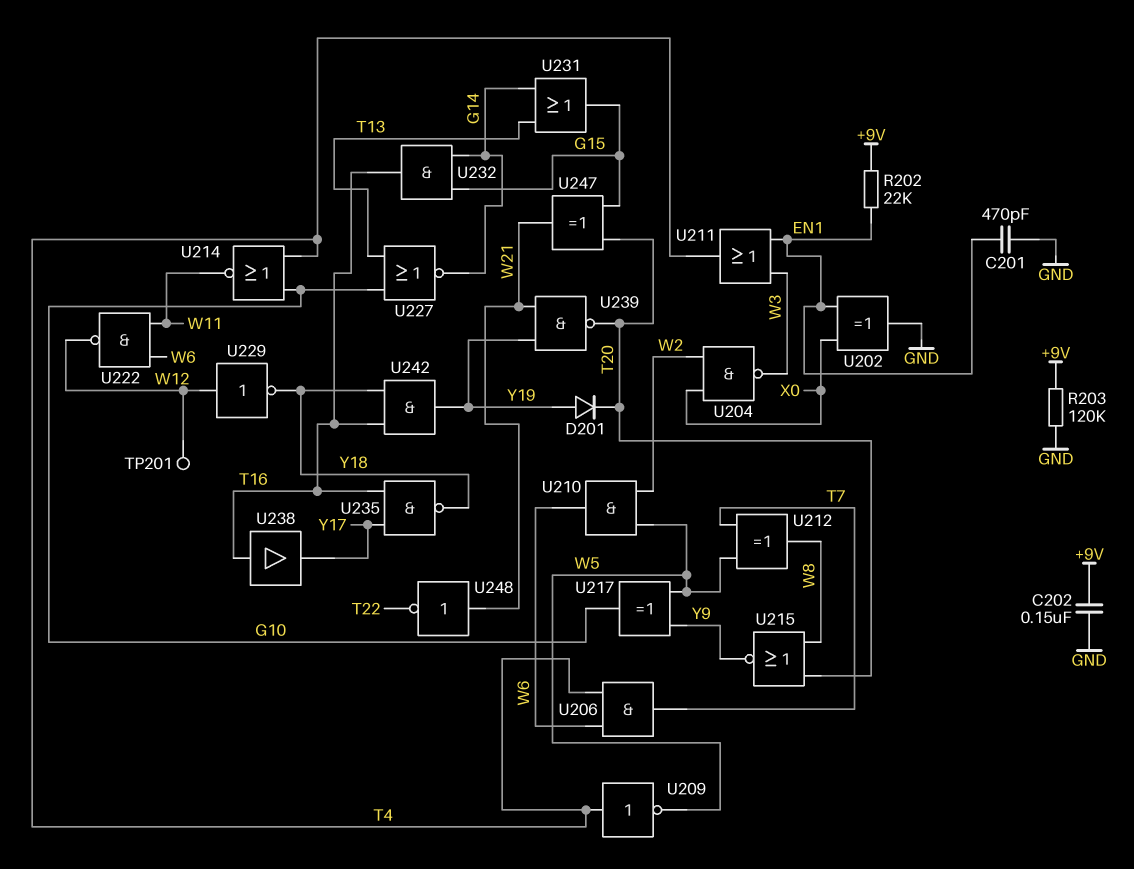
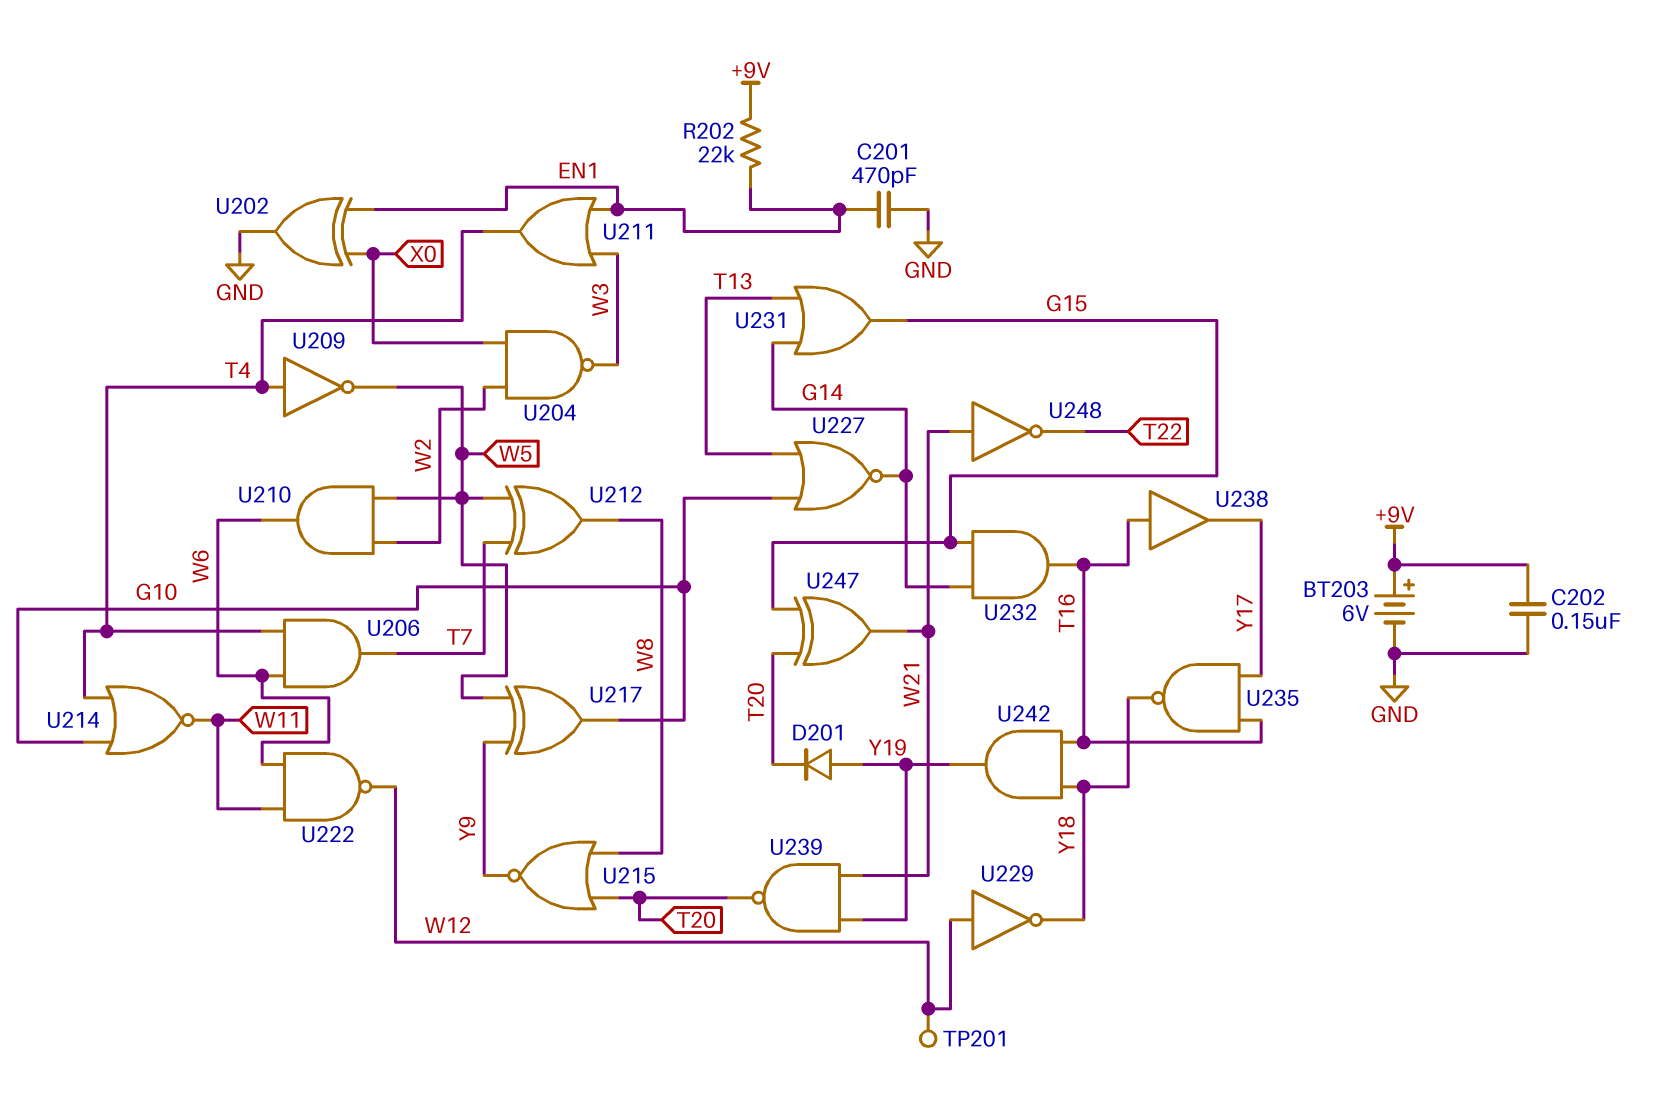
BT203: none -> 6V (plus +9V, minus GND)
R203: 120k (+9V, GND) -> none

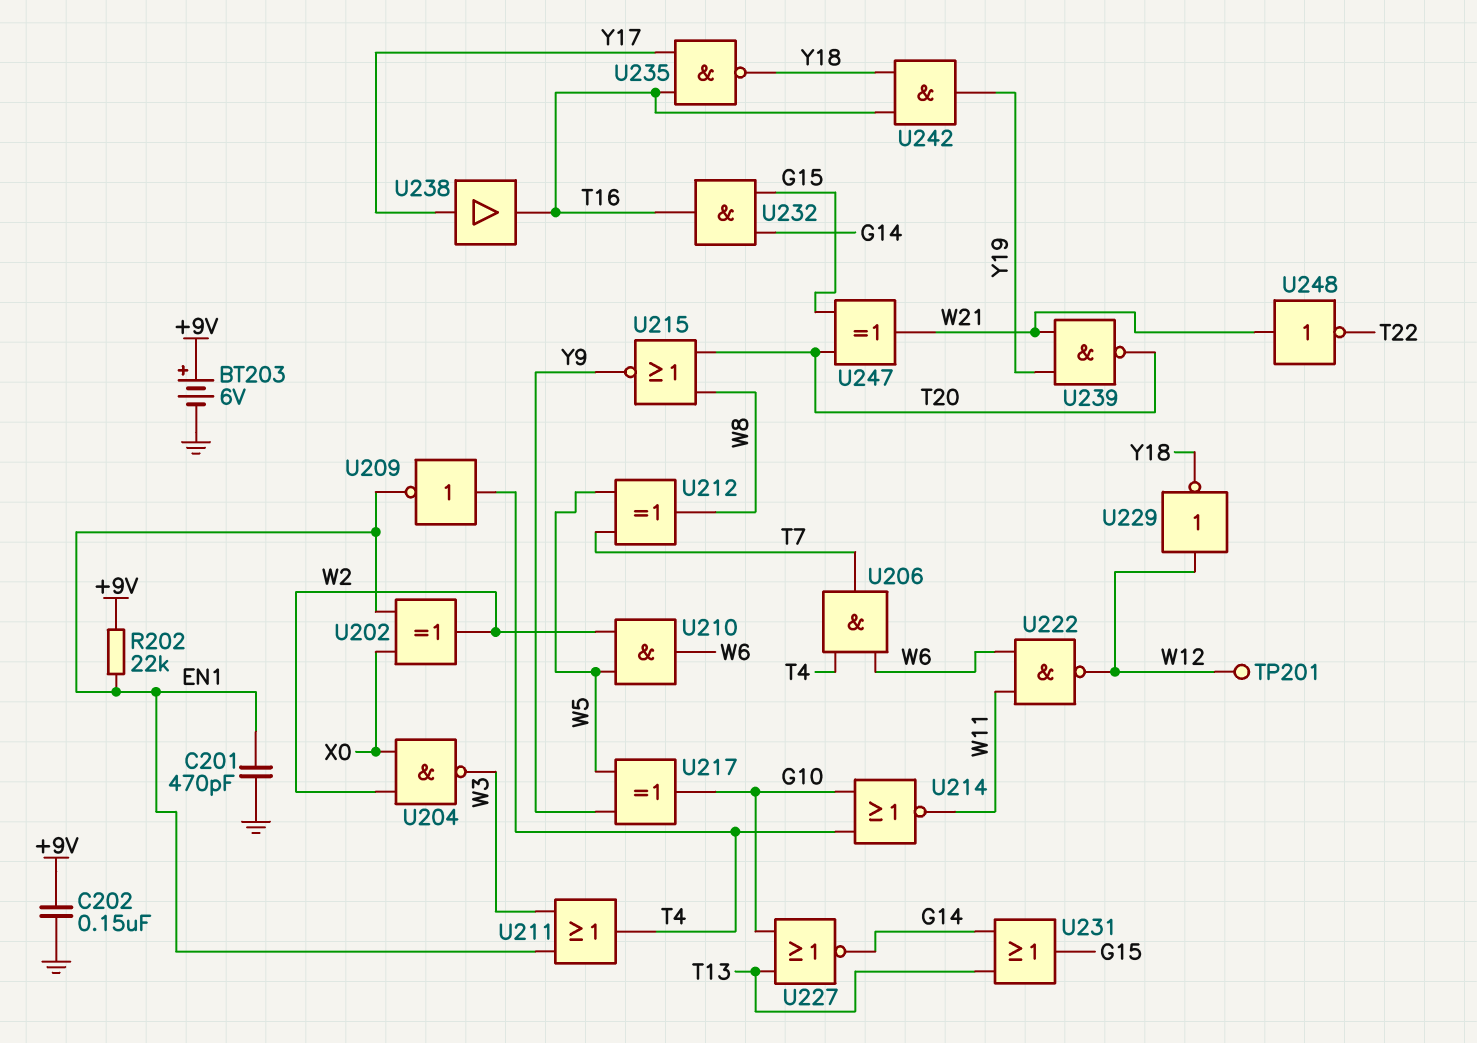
D201: diode (A Y19, K T20) -> none
U202: XOR (in EN1, in X0, out GND) -> XOR (in EN1, in X0, out W2)
U209: NOT (in T4, out W5) -> NOT (in T4, out EN1)
U238: buffer (in T16, out Y17) -> buffer (in Y17, out T16)

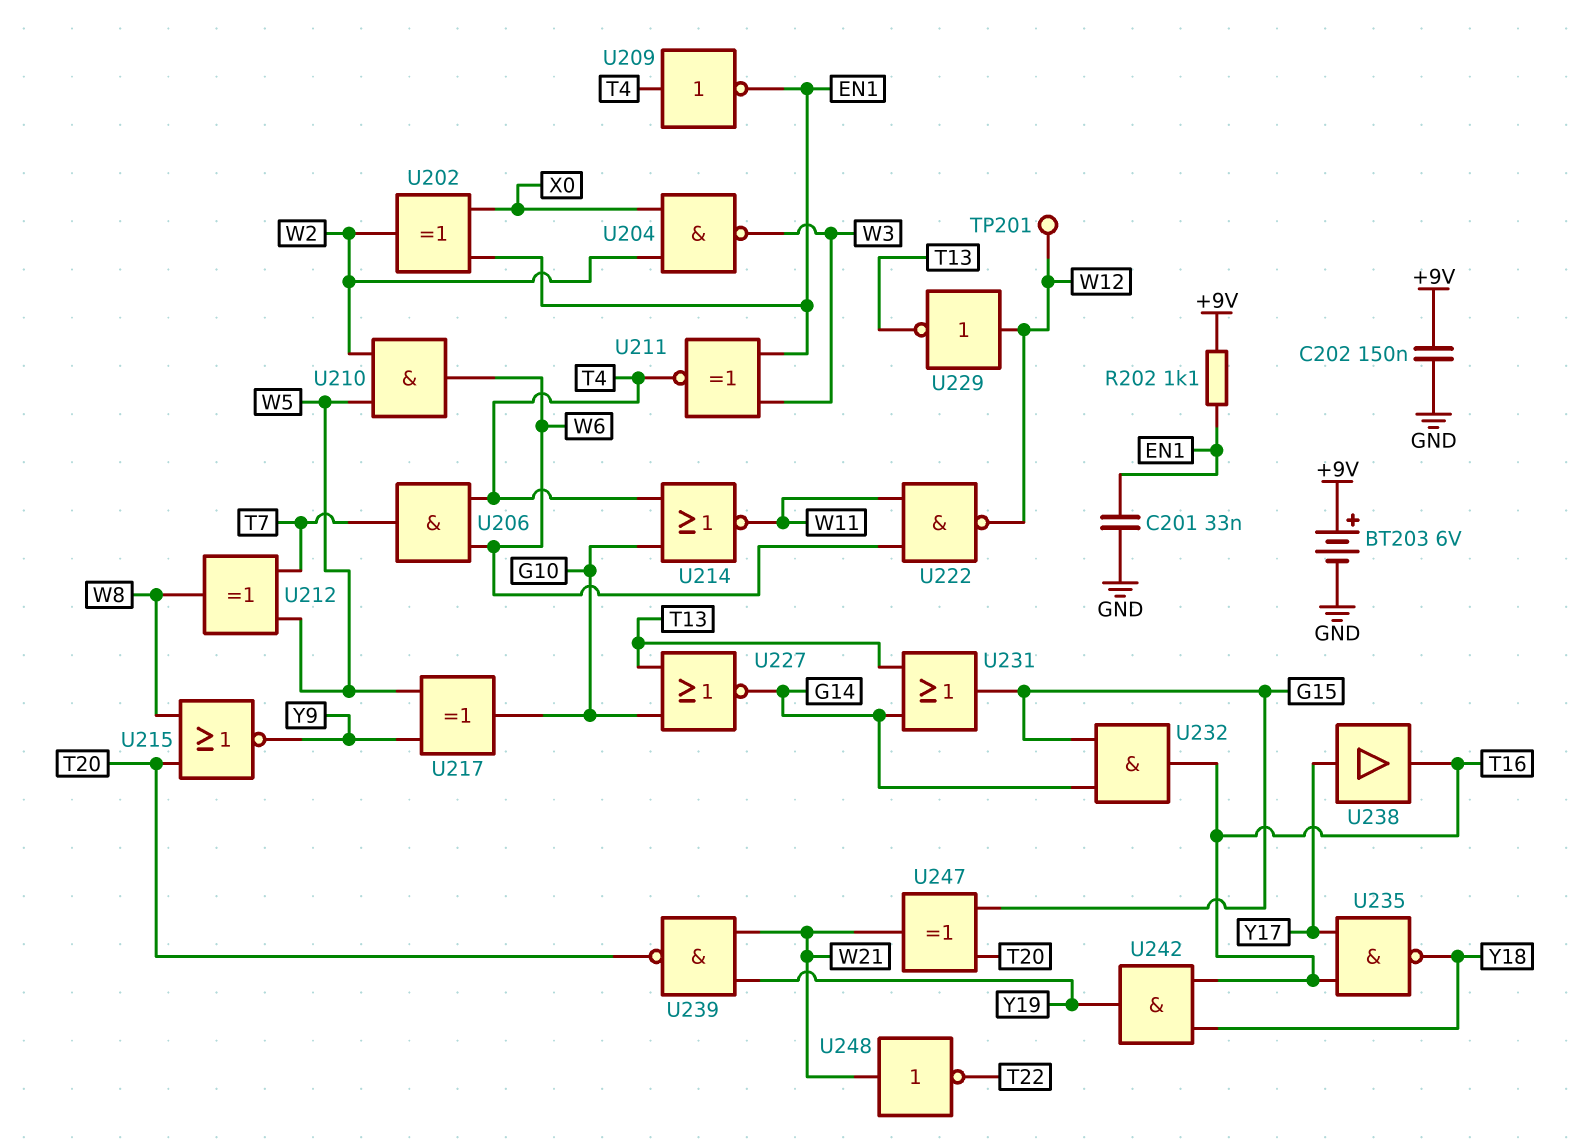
C201: 470pF (EN1, GND) -> 33nF (EN1, GND)
R202: 22k (+9V, EN1) -> 1.1k (+9V, EN1)
U211: OR (in EN1, in W3, out T4) -> XNOR (in EN1, in W3, out T4)
U229: NOT (in W12, out Y18) -> NOT (in W12, out T13)

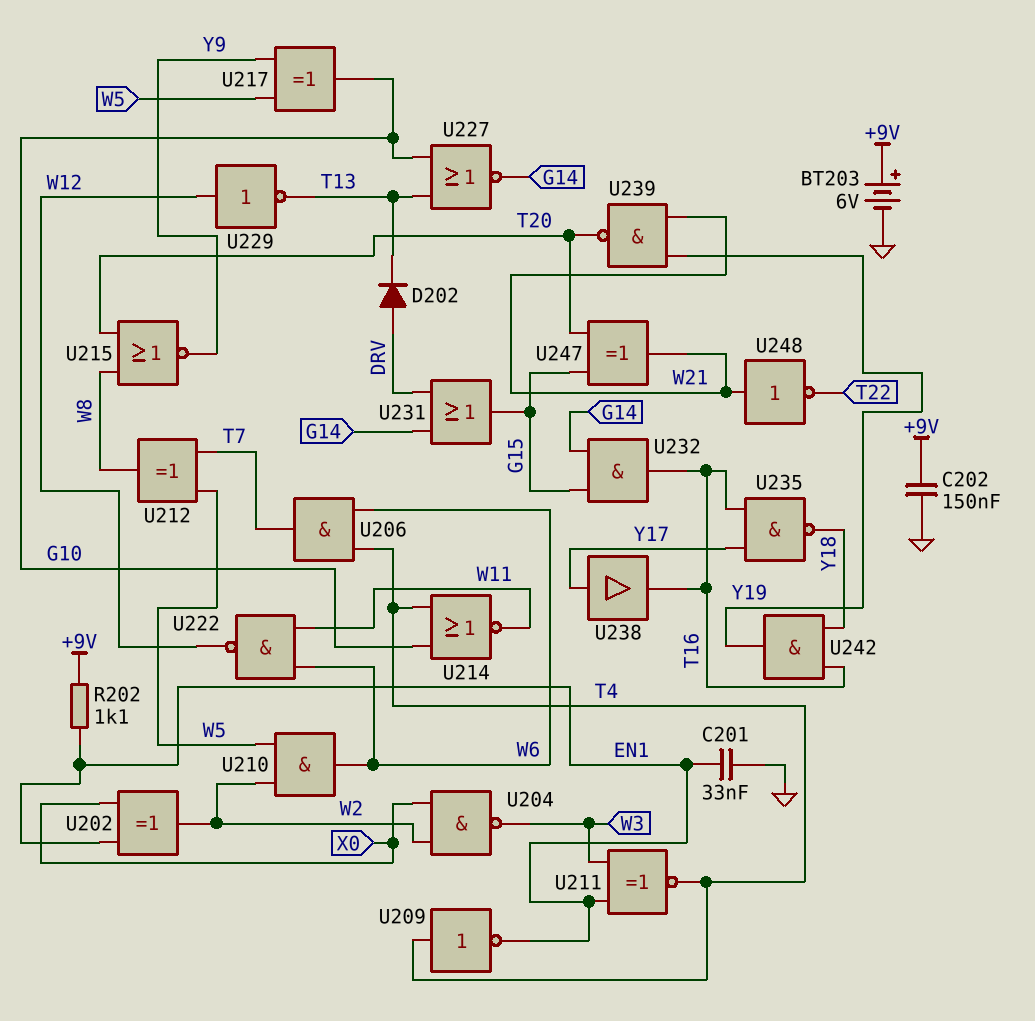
D202: none -> diode (A DRV, K T13)
TP201: test point (W12) -> none
U231: OR (in G14, in T13, out G15) -> OR (in DRV, in G14, out G15)

